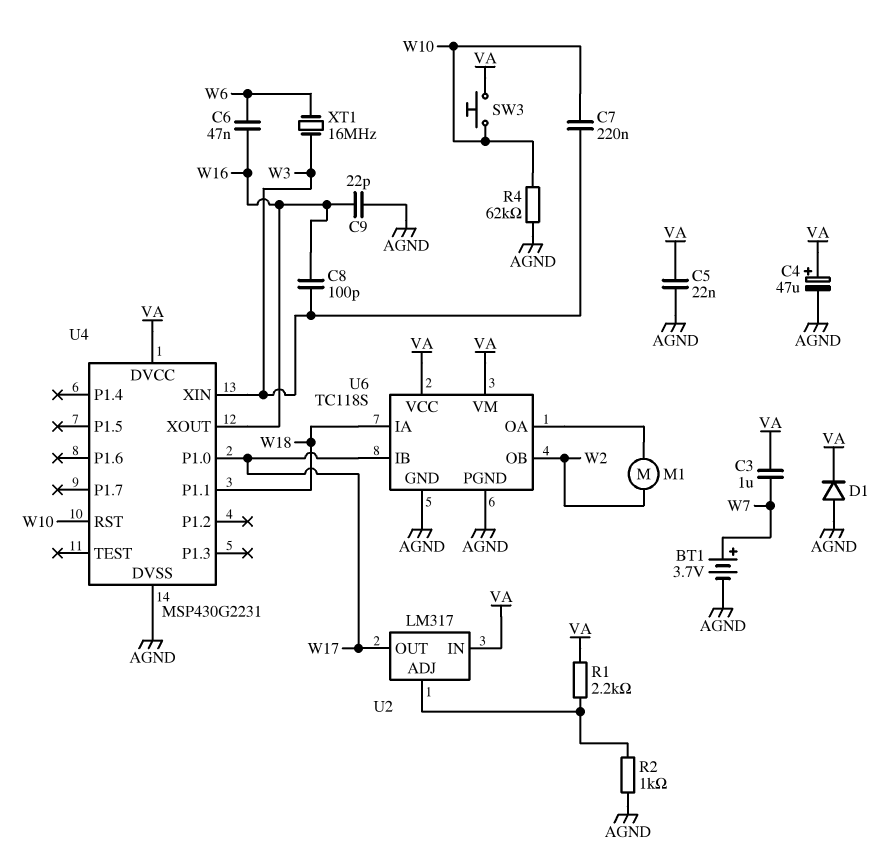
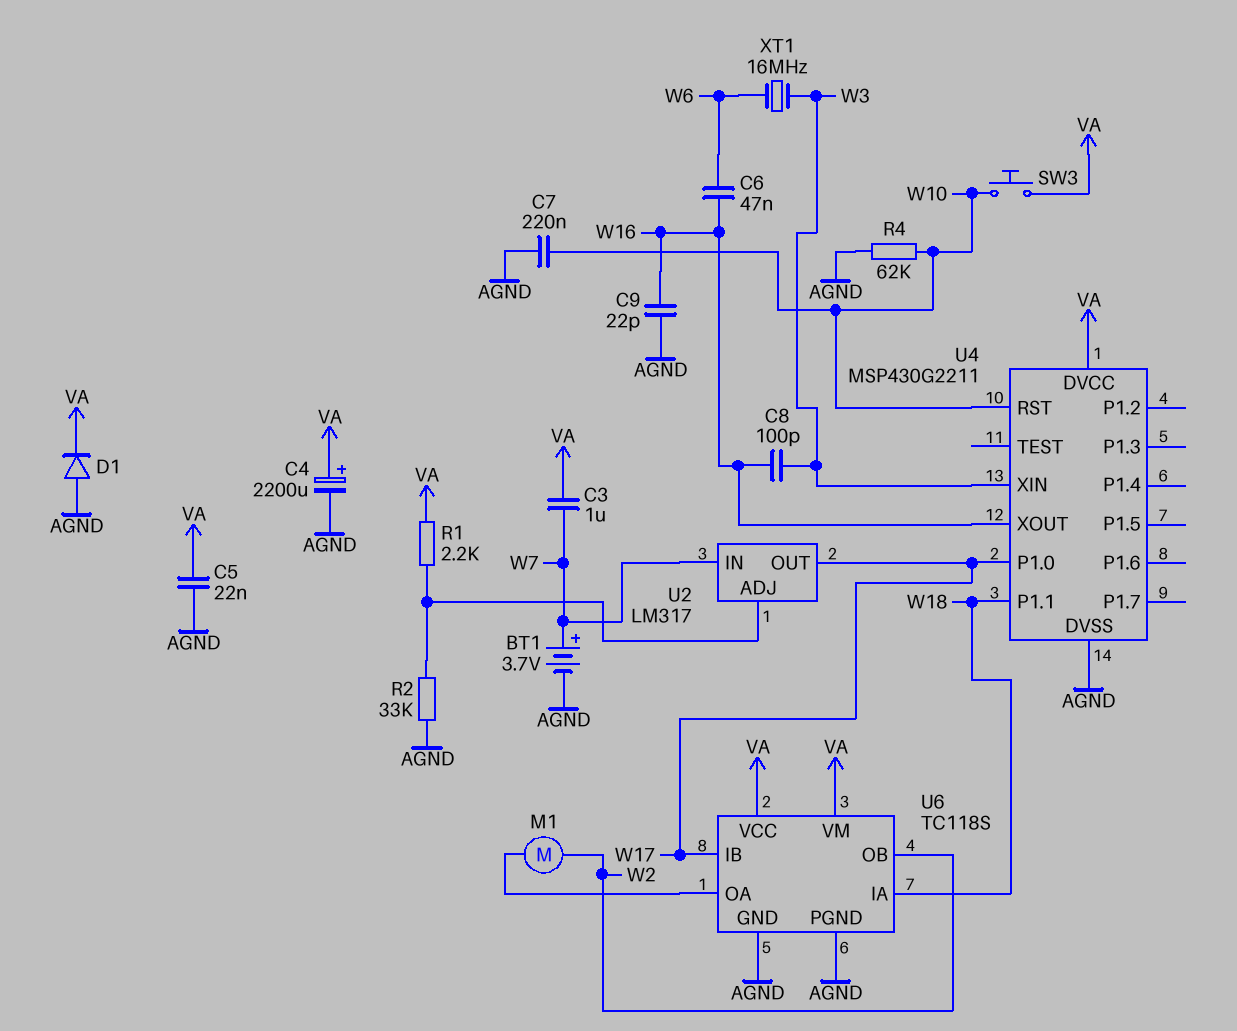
C4: 47uF (plus VA, minus AGND) -> 2200uF (plus VA, minus AGND)
C7: 220nF (W3, W10) -> 220nF (AGND, W10)
R2: 1k (AGND, U2/ADJ) -> 33k (AGND, U2/ADJ)
U2 pin IN: VA -> W7
U4: MSP430G2231 -> MSP430G2211

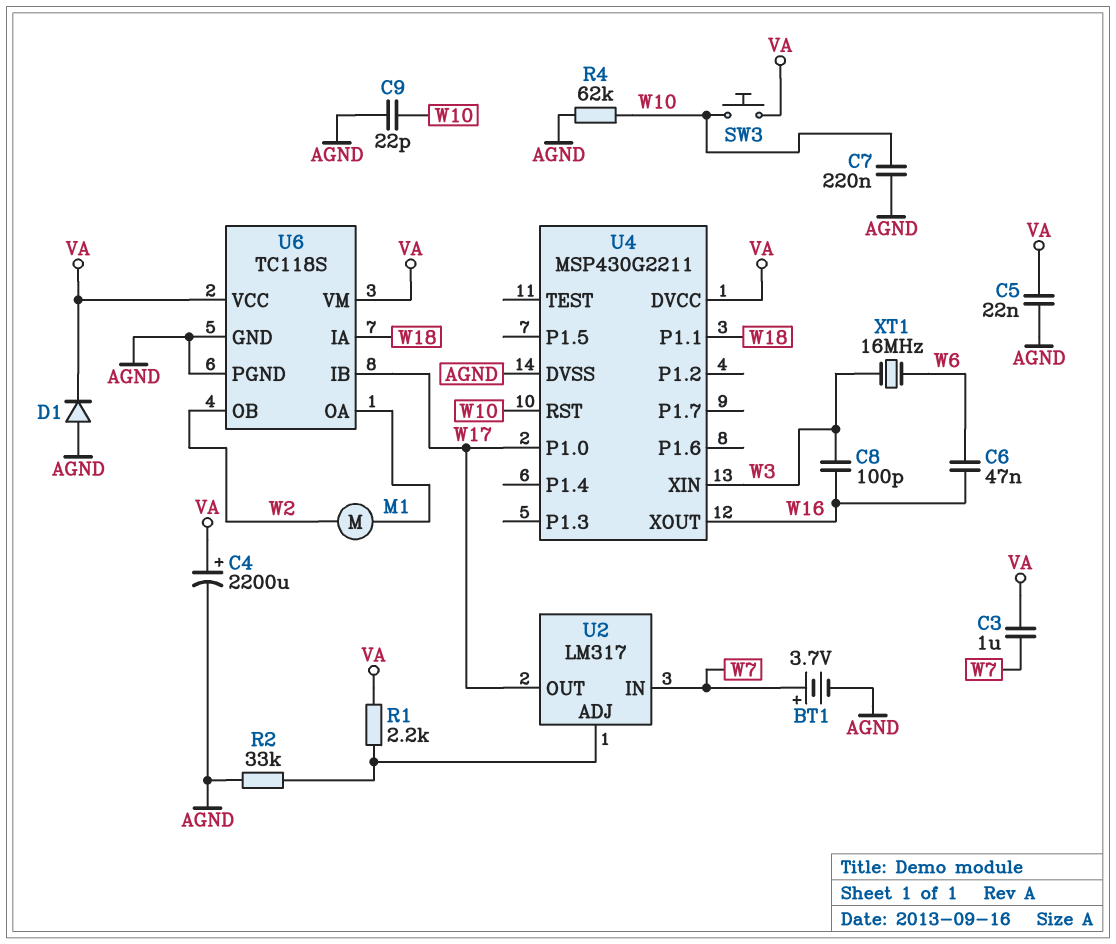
C9: 22pF (AGND, W16) -> 22pF (AGND, W10)

